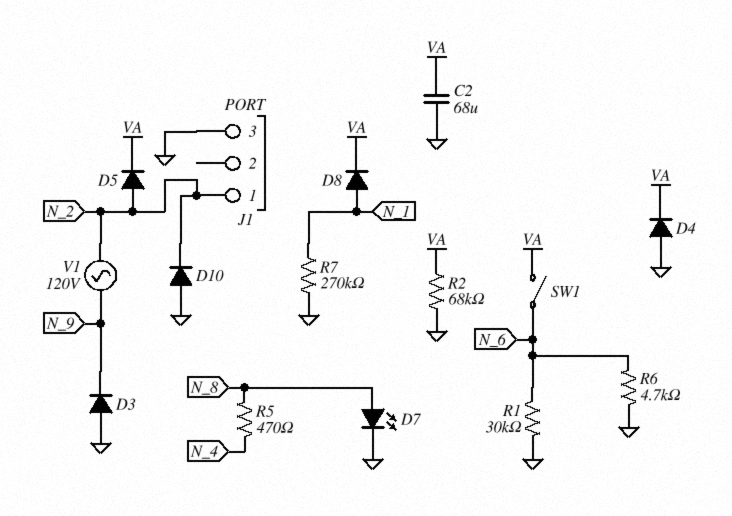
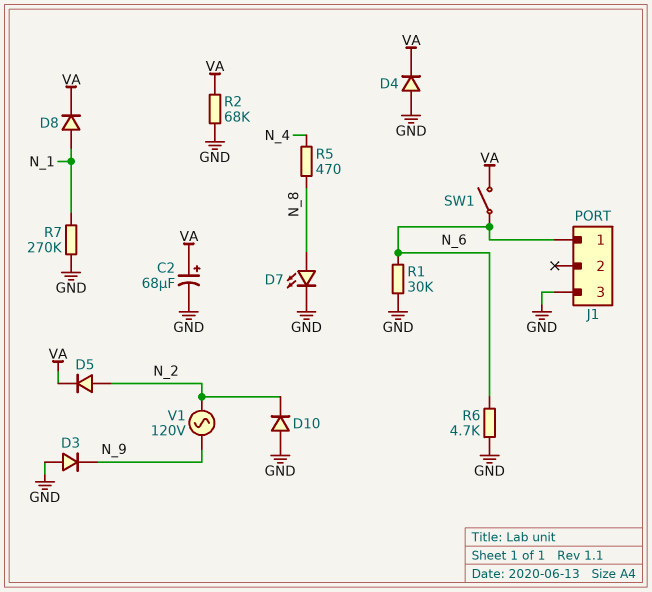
C2: 68uF (GND, VA) -> 68uF (plus VA, minus GND)
J1 pin 1: N_2 -> N_6

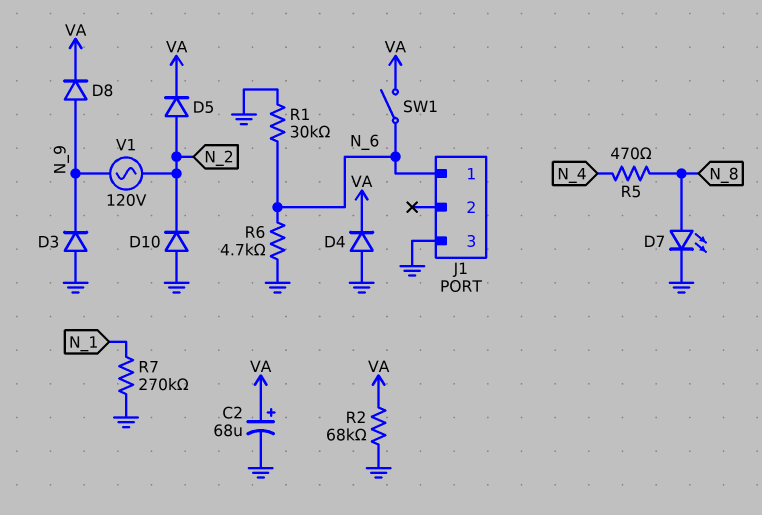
D8: diode (A N_1, K VA) -> diode (A N_9, K VA)

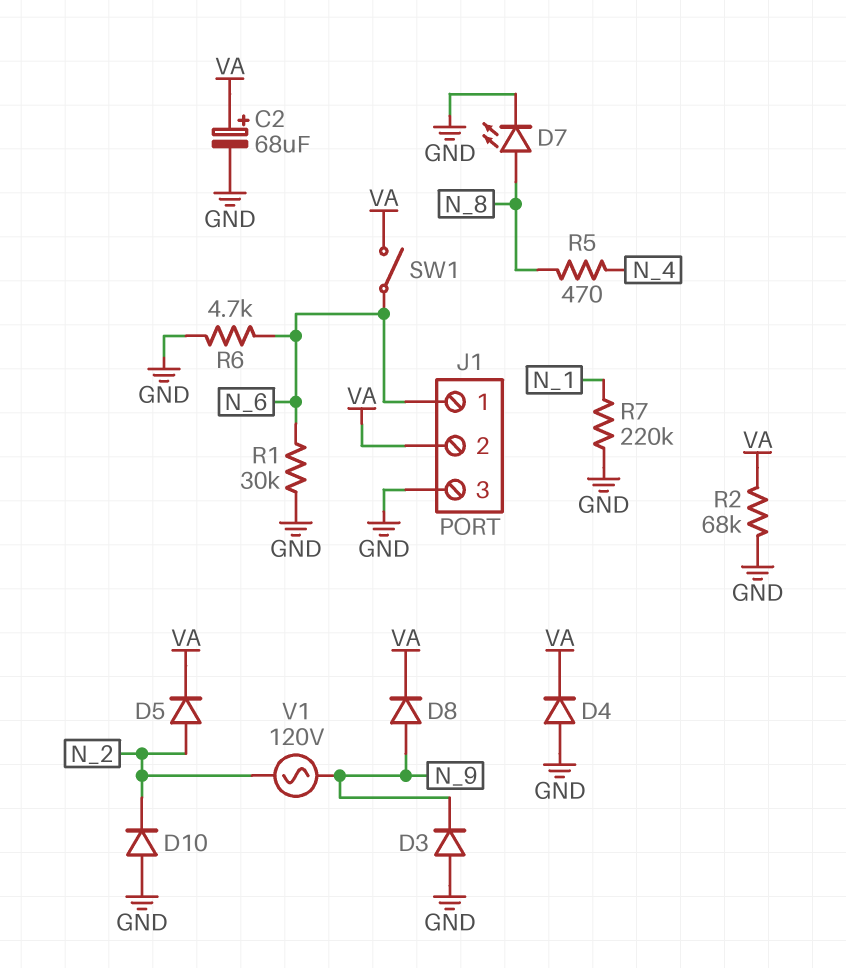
J1 pin 2: none -> VA
R7: 270k (GND, N_1) -> 220k (GND, N_1)

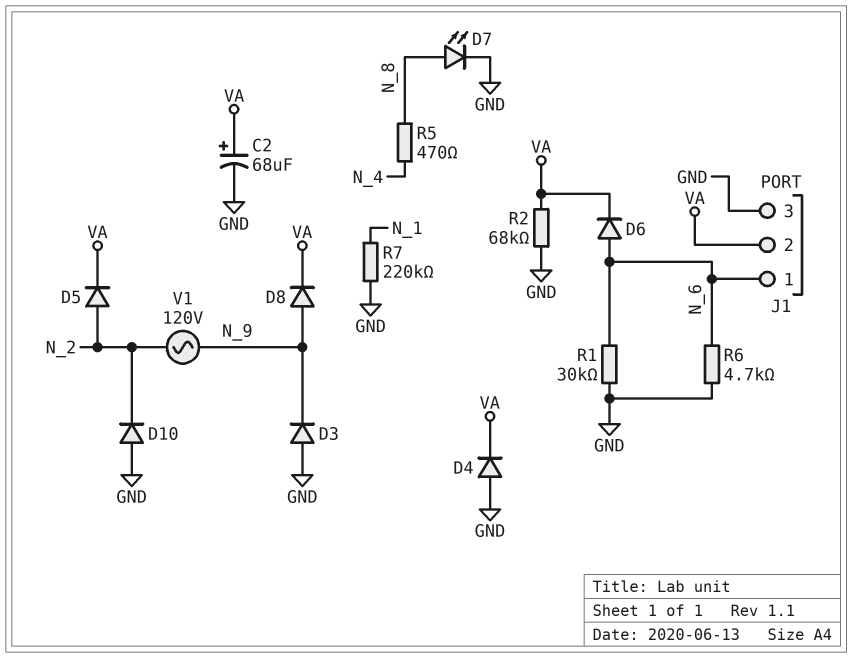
D6: none -> diode (A N_6, K VA)
SW1: switch (N_6, VA) -> none

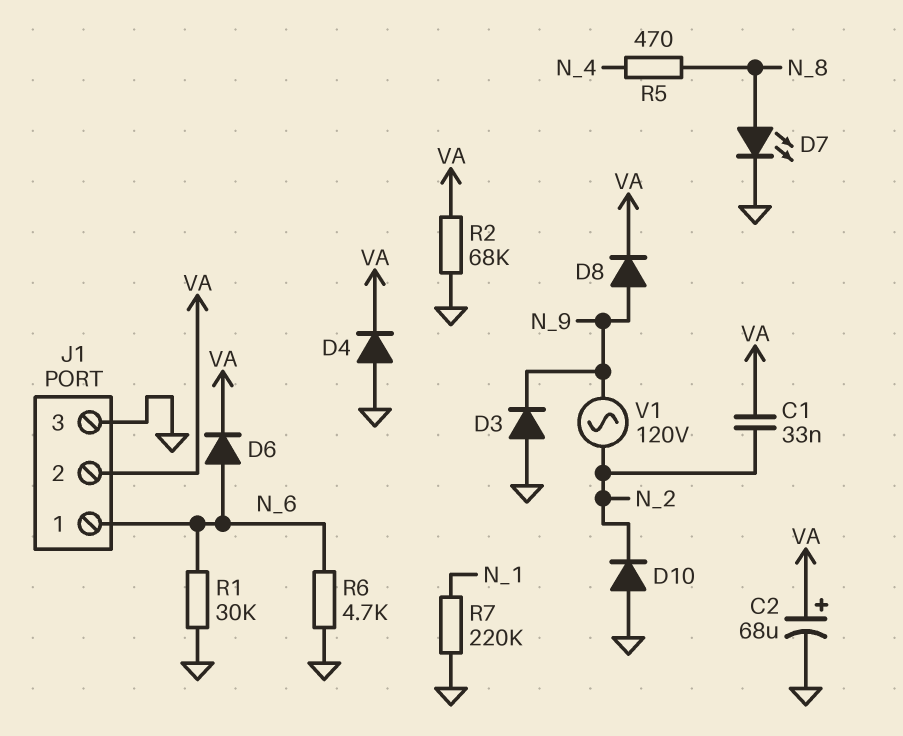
C1: none -> 33nF (N_2, VA)
D5: diode (A N_2, K VA) -> none

